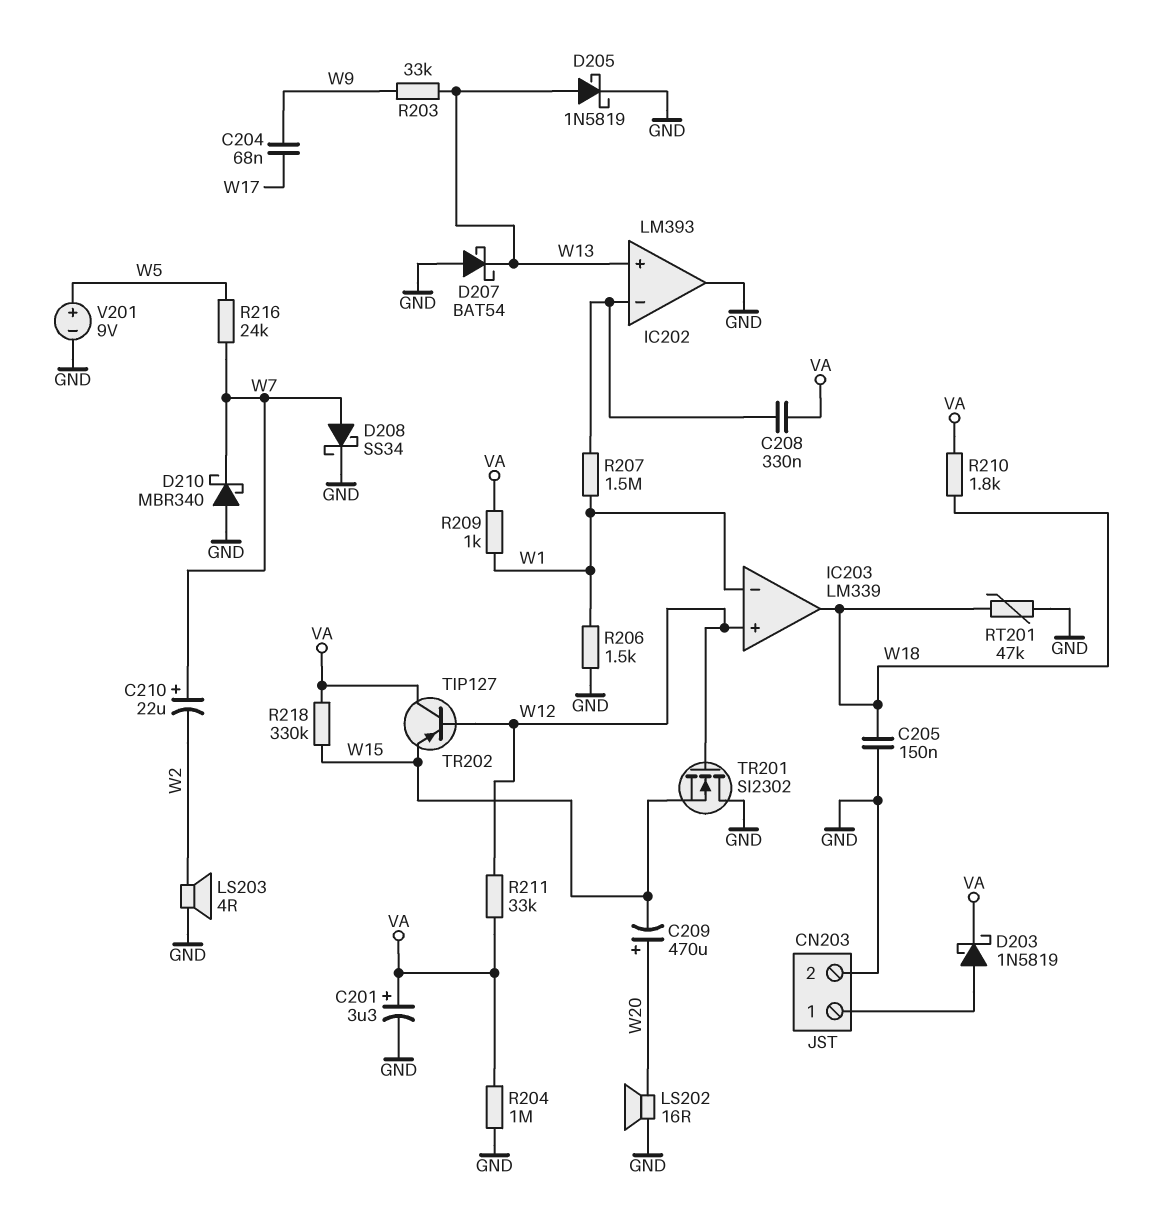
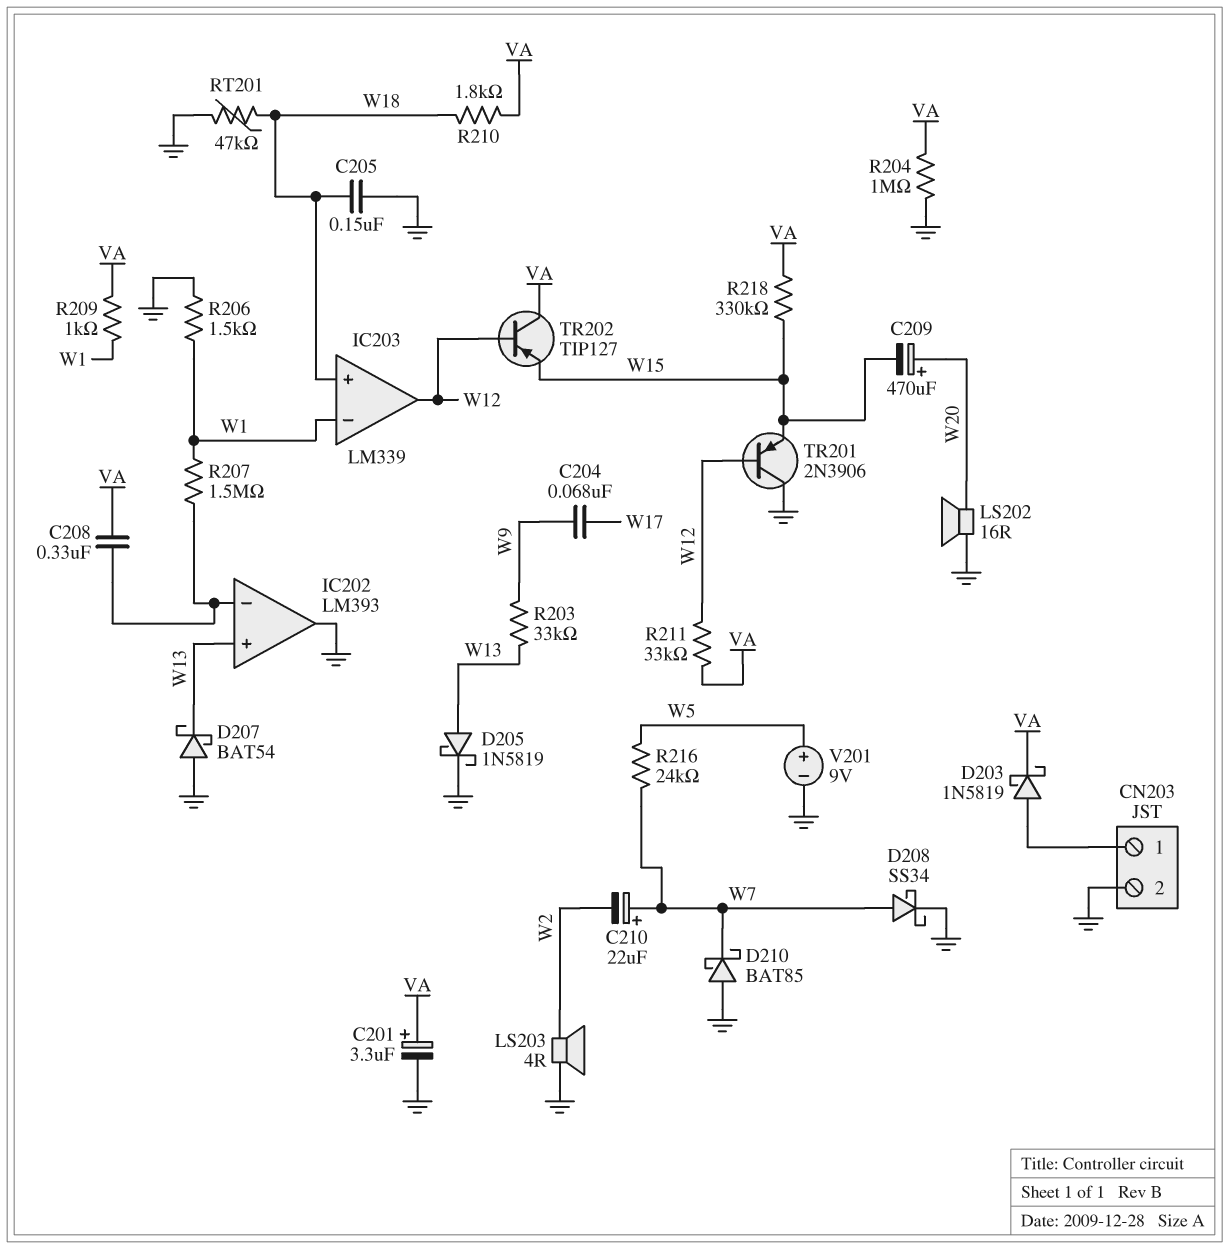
D210: schottky MBR340 (A GND, K W7) -> schottky BAT85 (A GND, K W7)
IC203 pin in+: W12 -> W18
IC203 pin out: W18 -> W12
TR201: NMOS SI2302 (G W12, D GND, S W15) -> PNP 2N3906 (B W12, C GND, E W15)

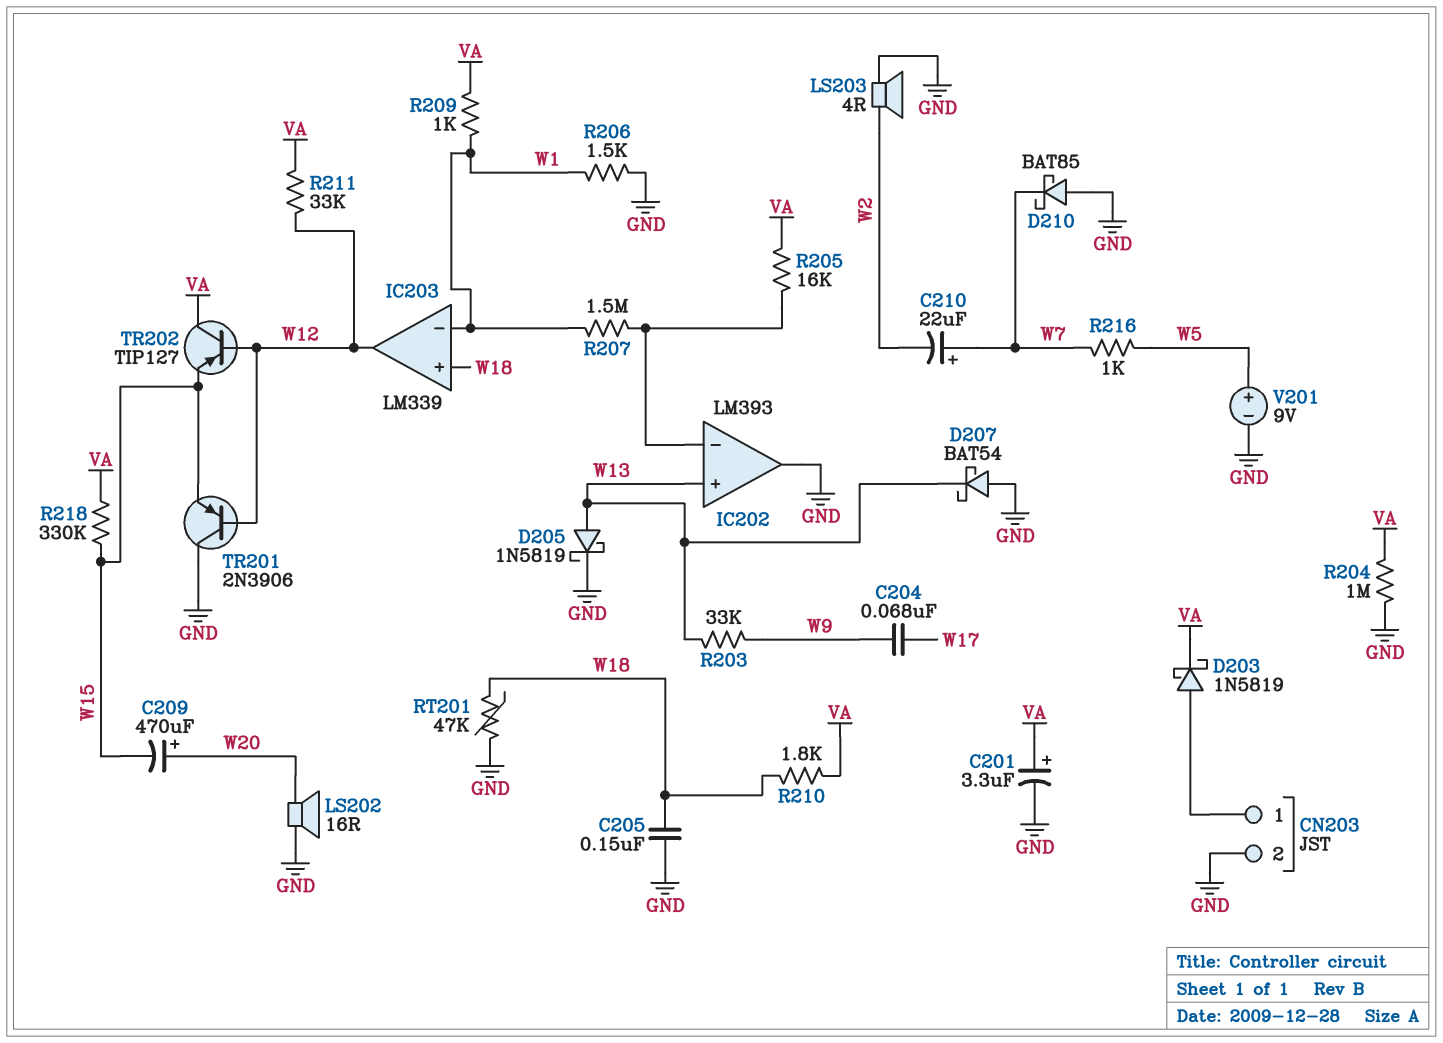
C208: 330nF (IC202/in-, VA) -> none
D208: schottky SS34 (A W7, K GND) -> none
R205: none -> 16k (IC202/in-, VA)
R216: 24k (W5, W7) -> 1k (W5, W7)

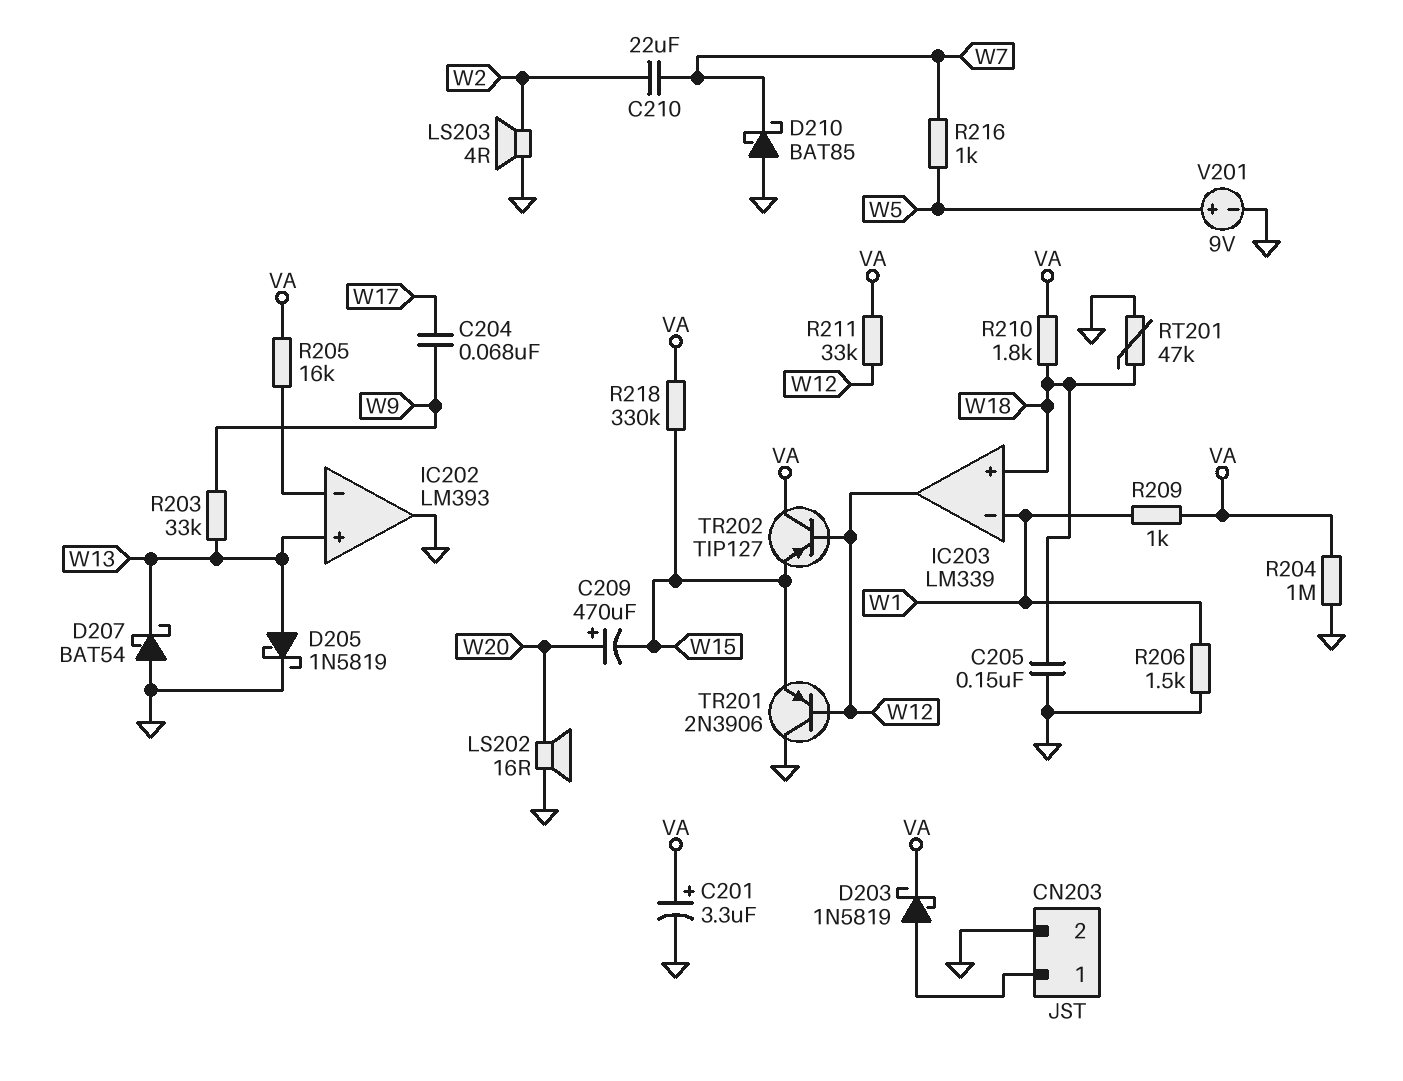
C210: 22uF (plus W7, minus W2) -> 22uF (W2, W7)
R207: 1.5M (IC202/in-, W1) -> none

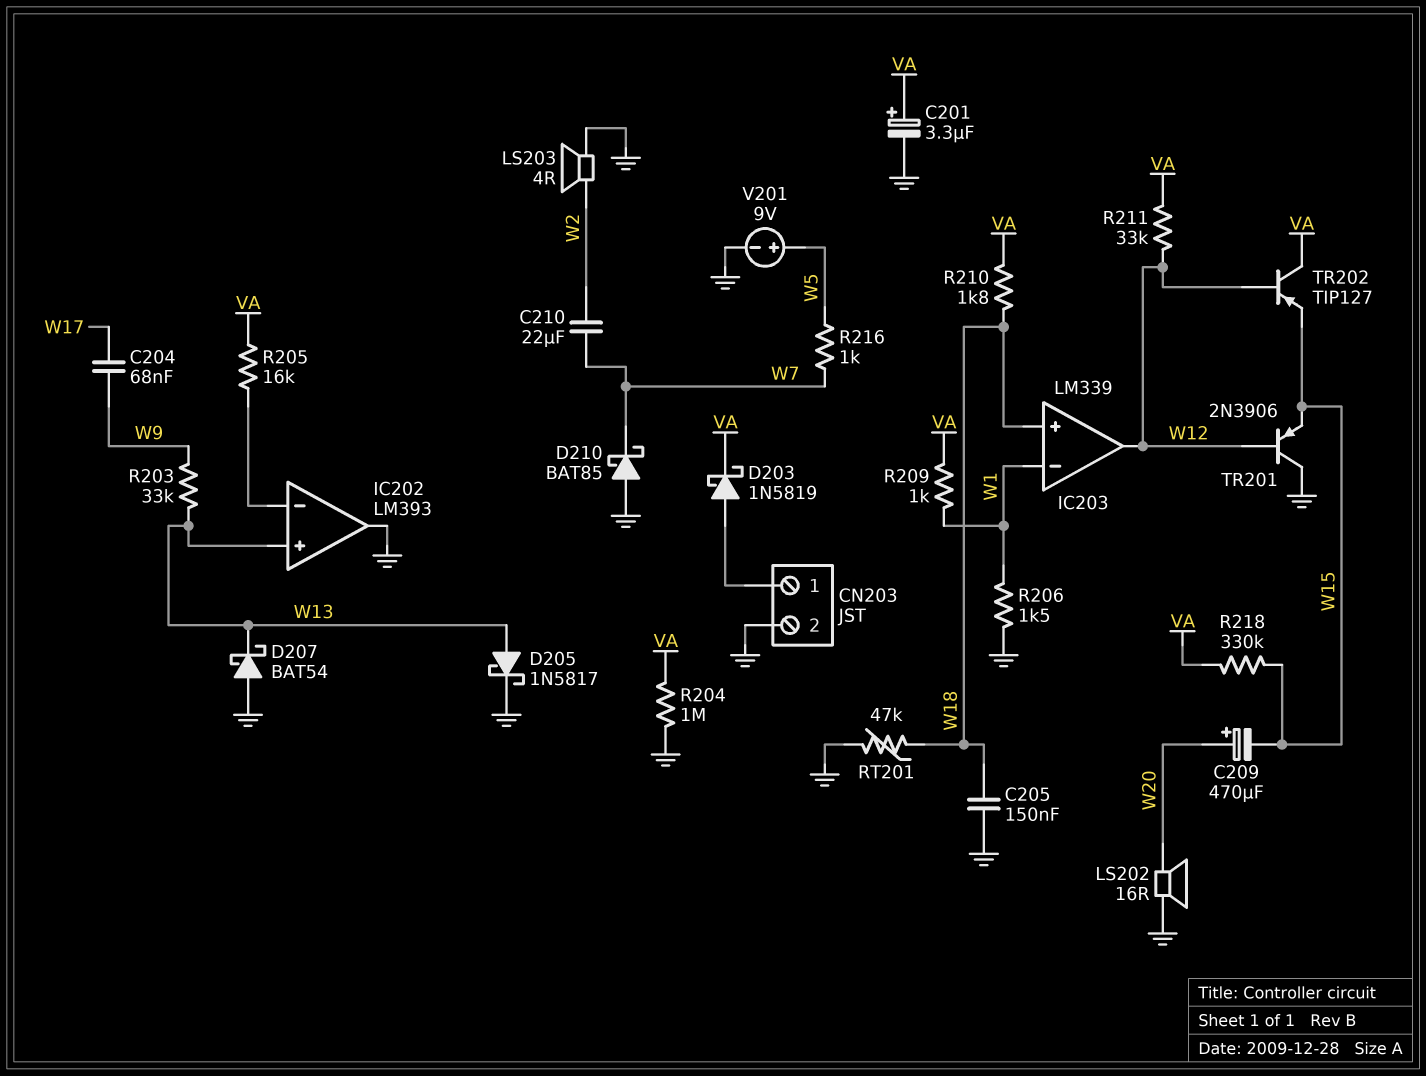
D205: schottky 1N5819 (A W13, K GND) -> schottky 1N5817 (A W13, K GND)

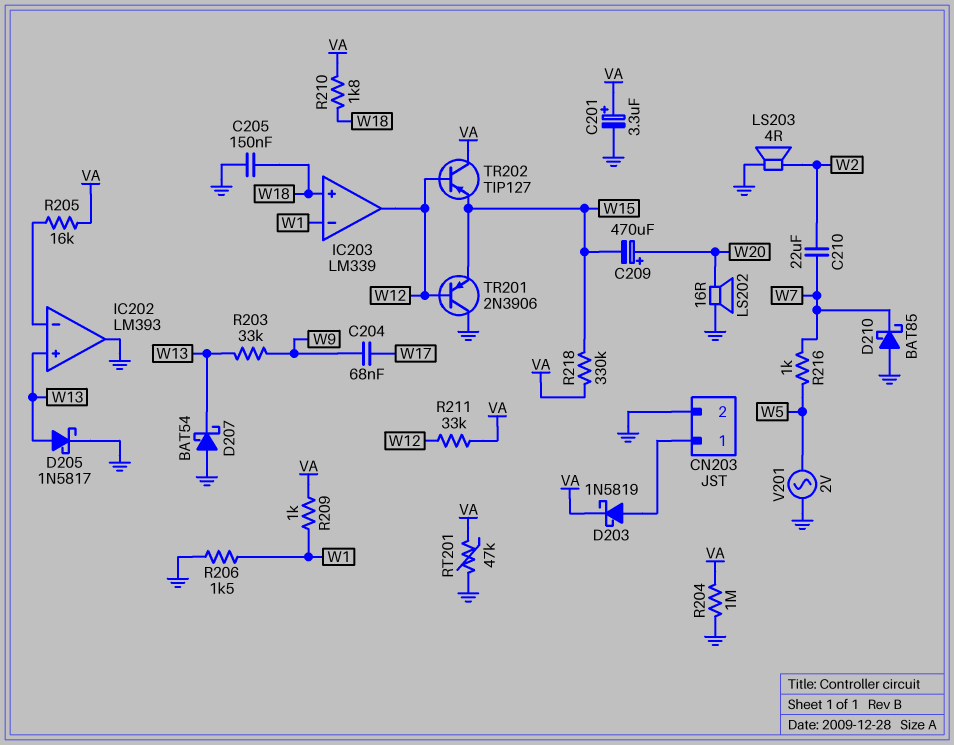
RT201: 47k (GND, W18) -> 47k (GND, VA)
V201: 9V (plus W5, minus GND) -> AC 2V (GND, W5)

